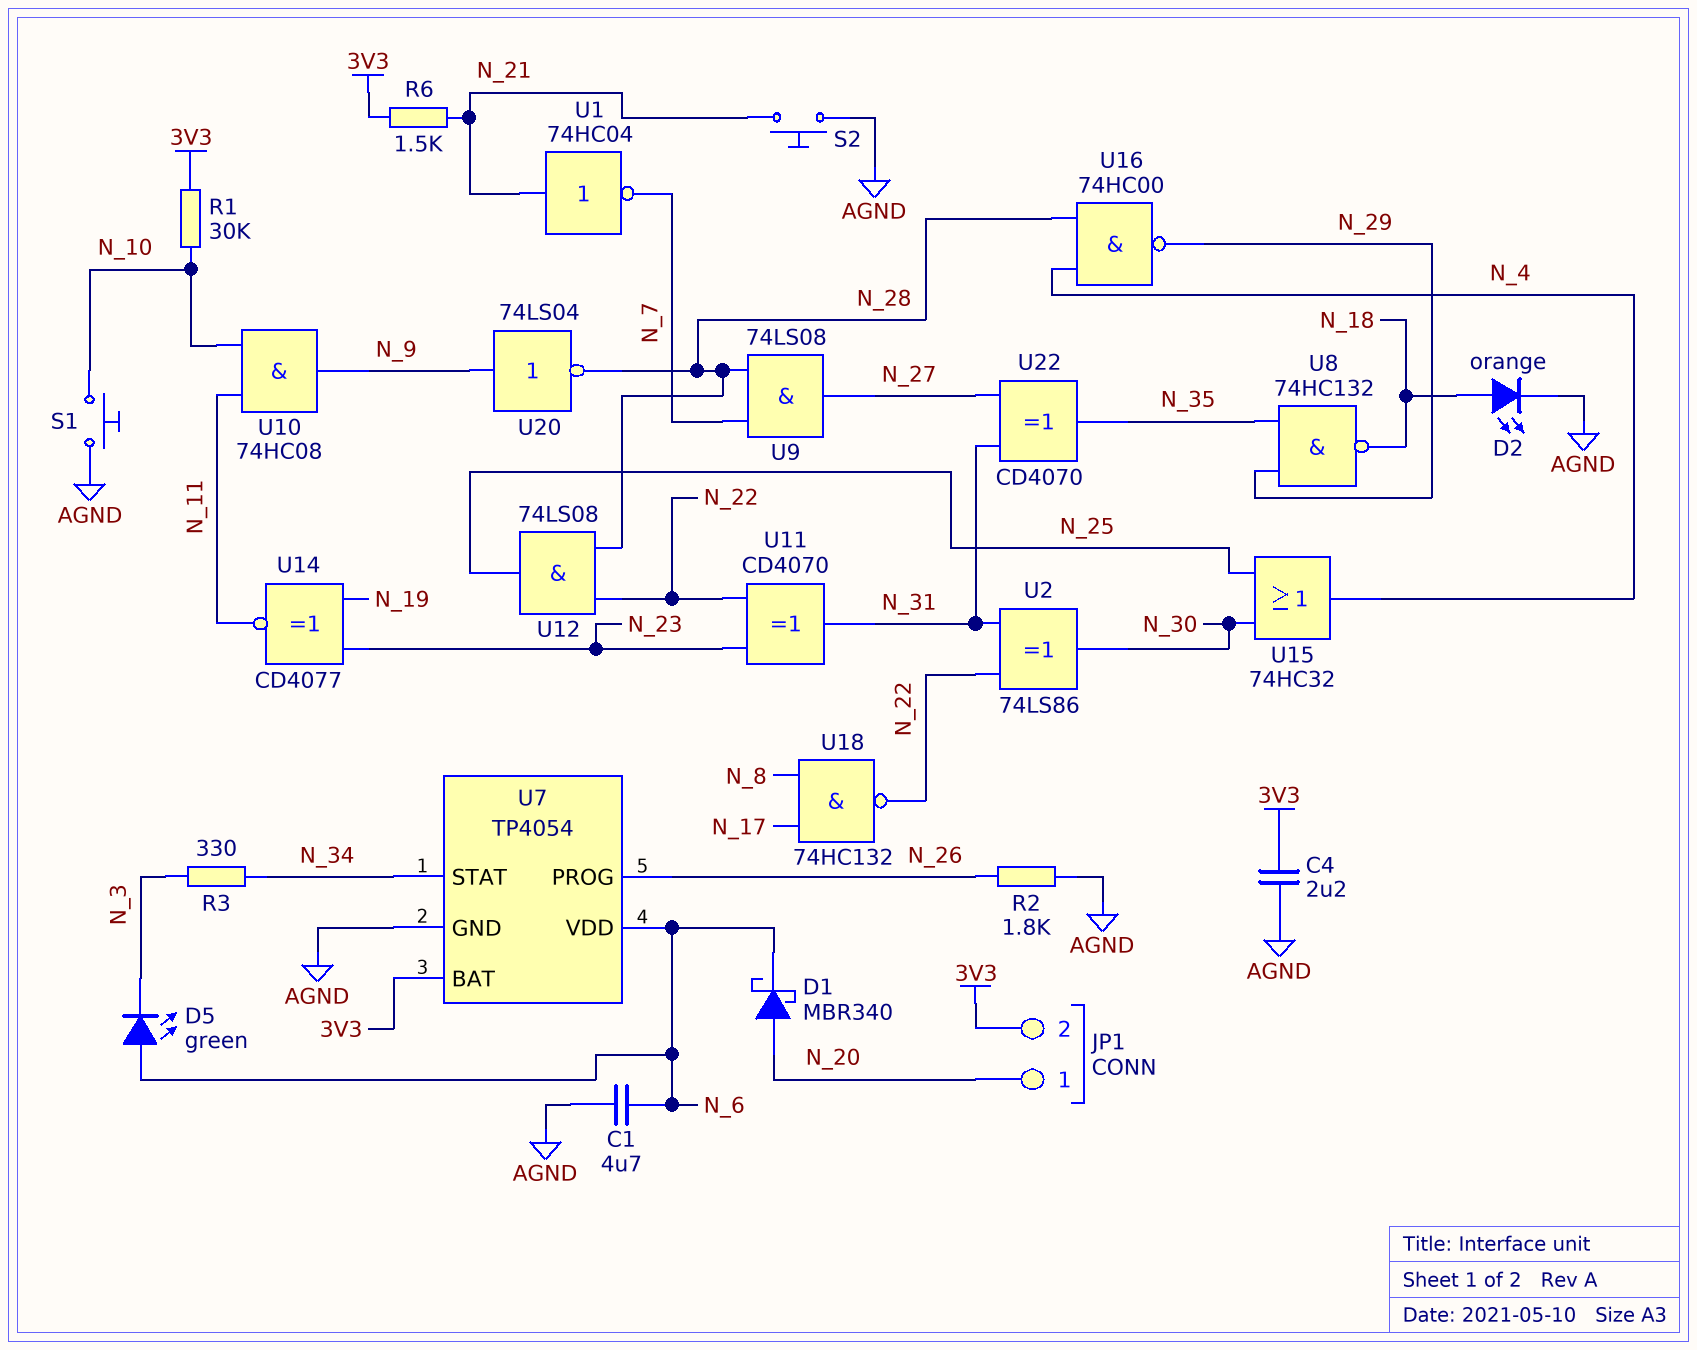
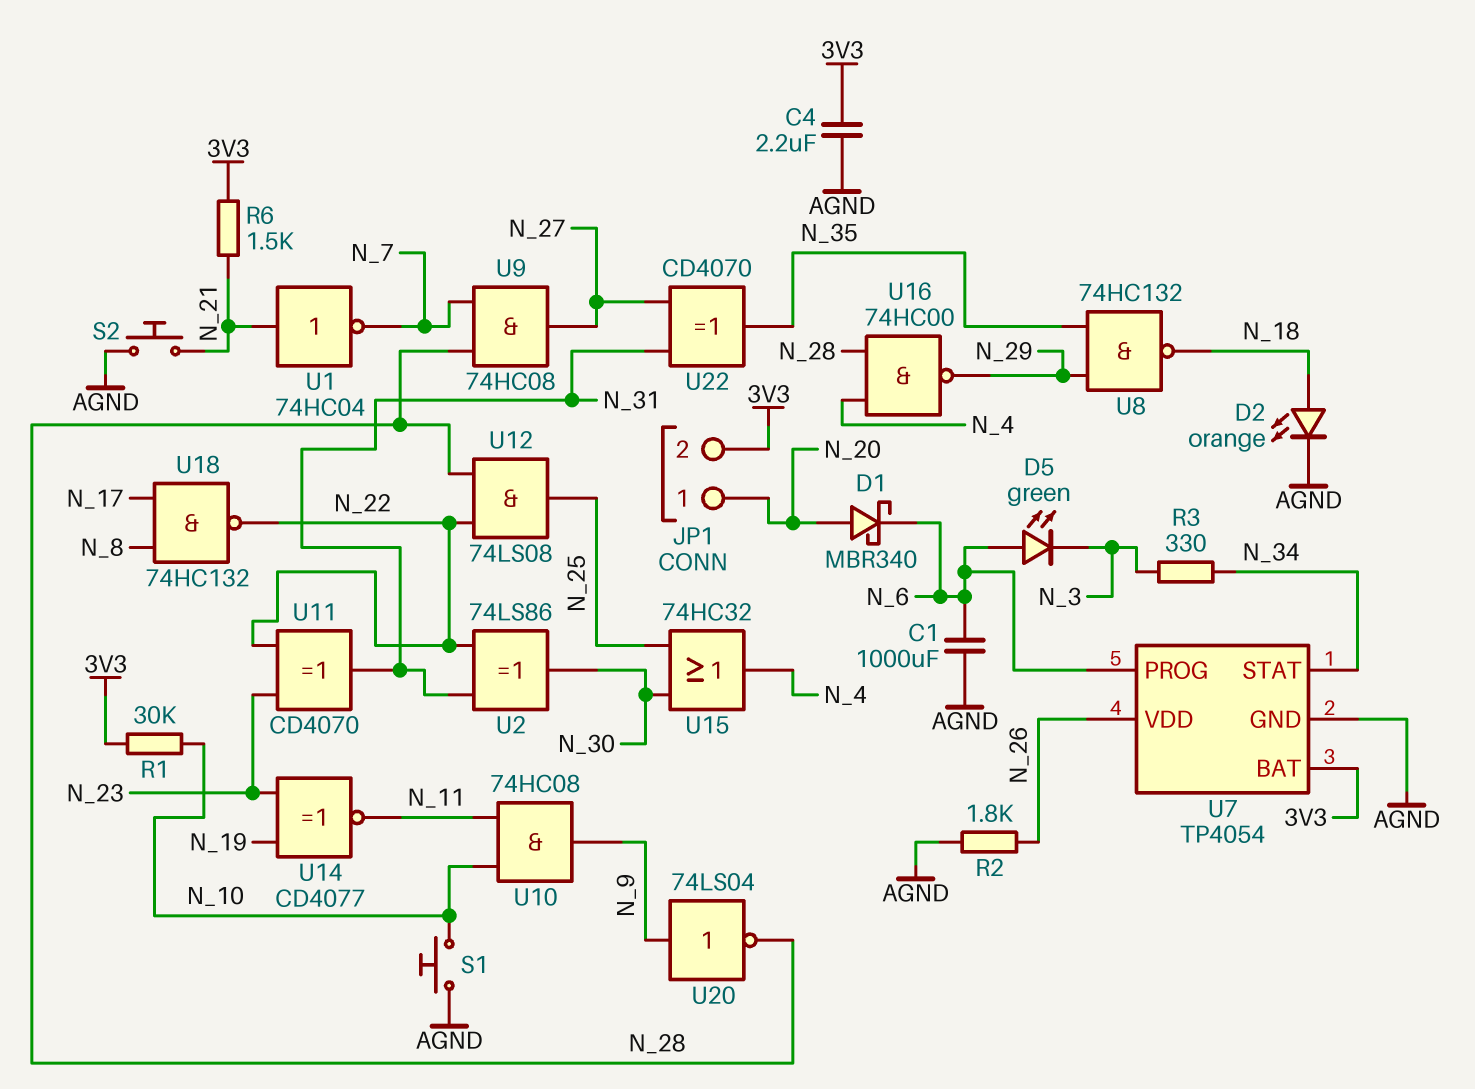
C1: 4.7uF (AGND, N_6) -> 1000uF (AGND, N_6)
U7 pin PROG: N_26 -> N_6
U7 pin VDD: N_6 -> N_26
U9: AND 74LS08 (in N_7, in N_28, out N_27) -> AND 74HC08 (in N_7, in N_28, out N_27)

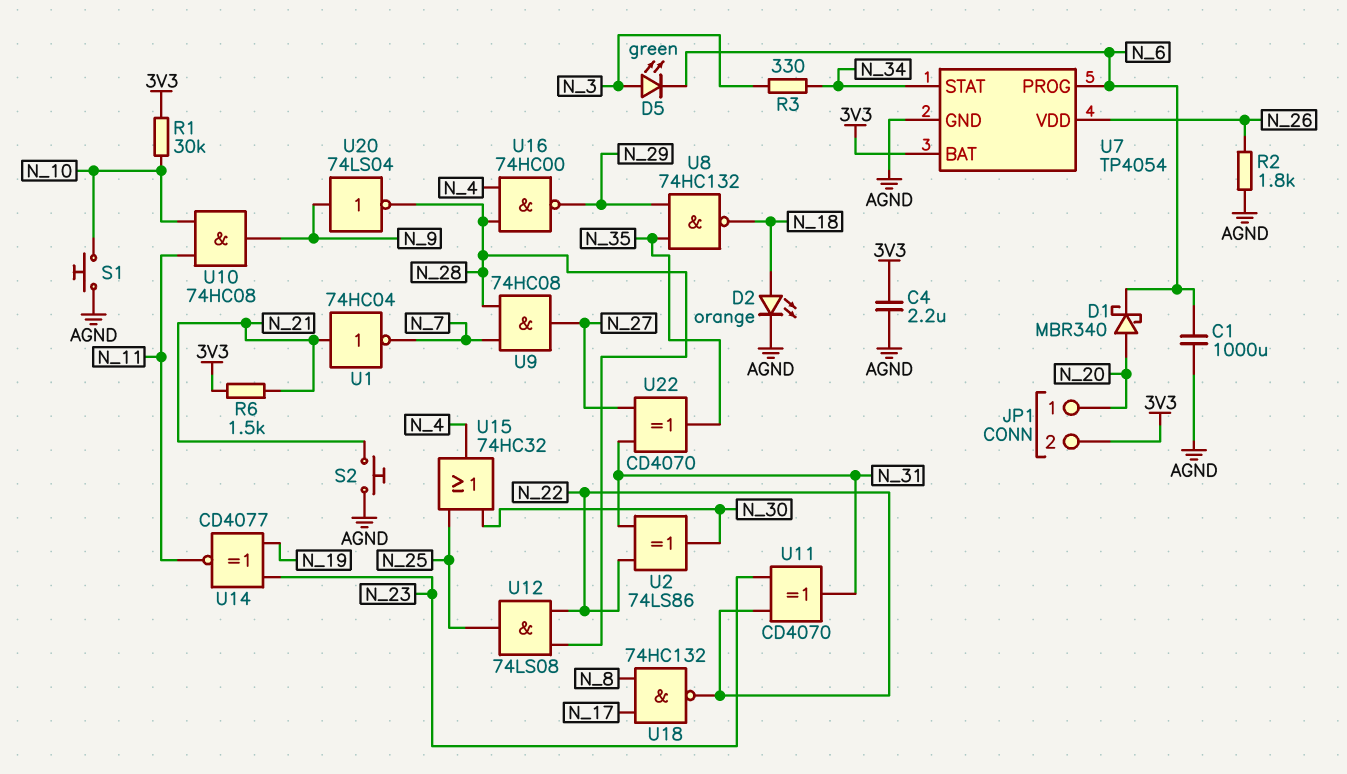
D5: LED green (A N_6, K N_3) -> LED green (A N_3, K N_6)

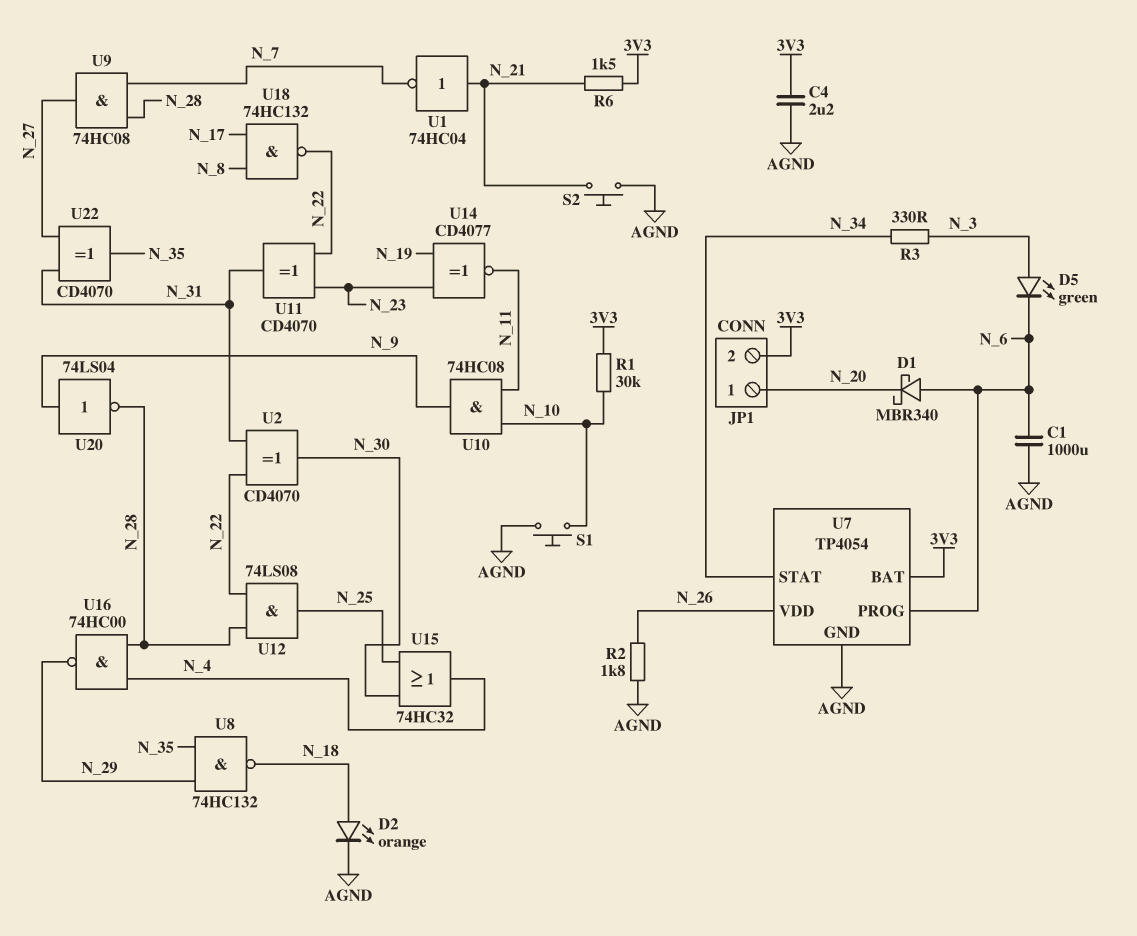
D1: schottky MBR340 (A N_20, K N_6) -> schottky MBR340 (A N_6, K N_20)
U2: XOR 74LS86 (in N_22, in N_31, out N_30) -> XOR CD4070 (in N_22, in N_31, out N_30)

